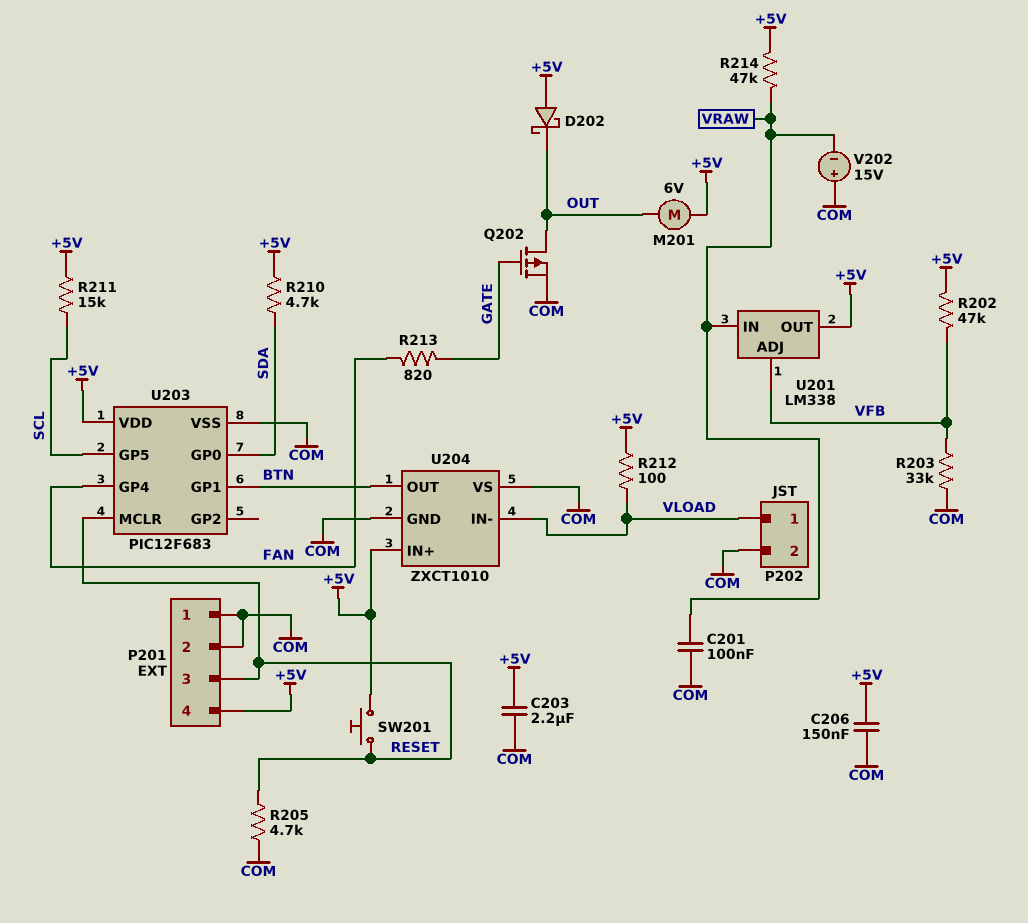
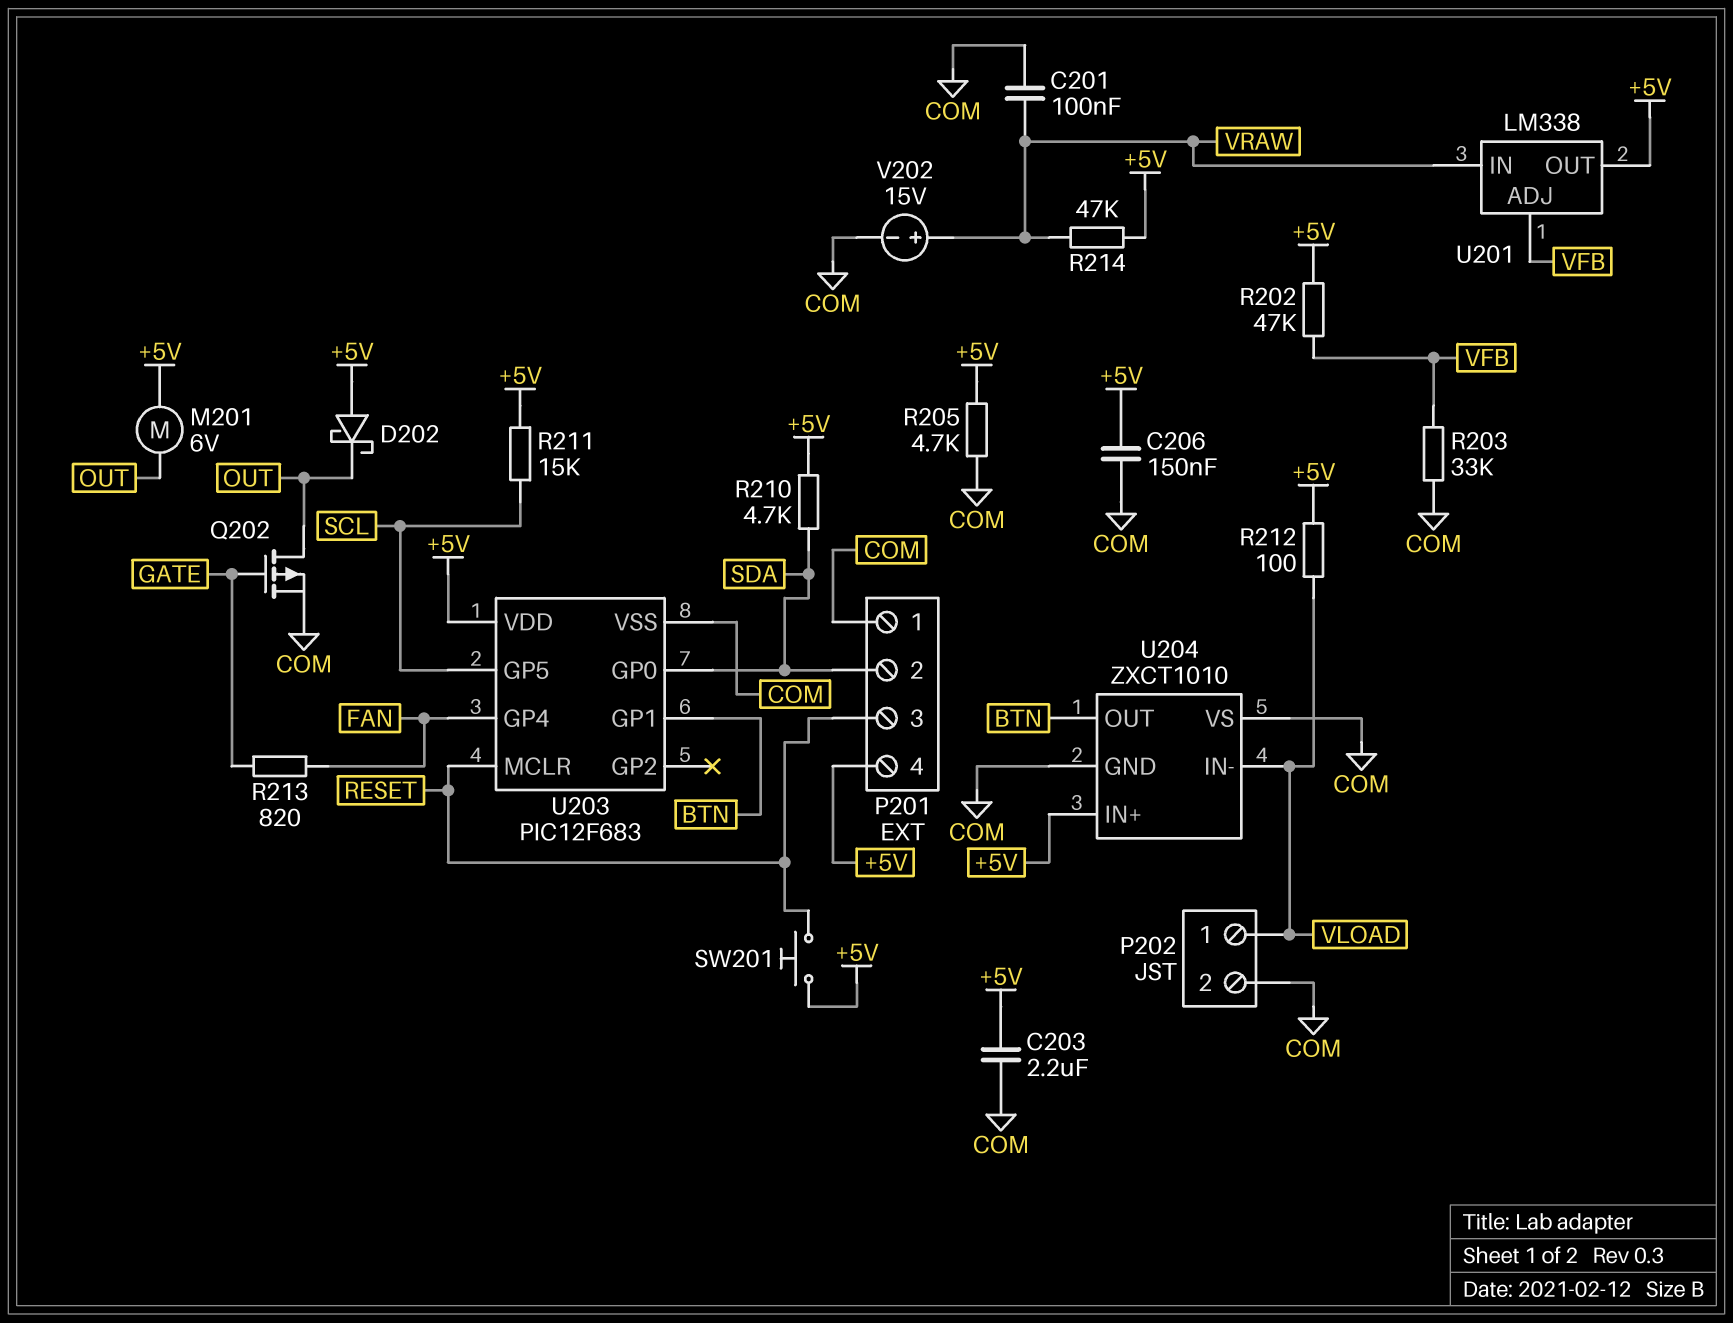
P201 pin 2: COM -> SDA
R205: 4.7k (COM, RESET) -> 4.7k (+5V, COM)
V202: 15V (plus COM, minus VRAW) -> 15V (plus VRAW, minus COM)

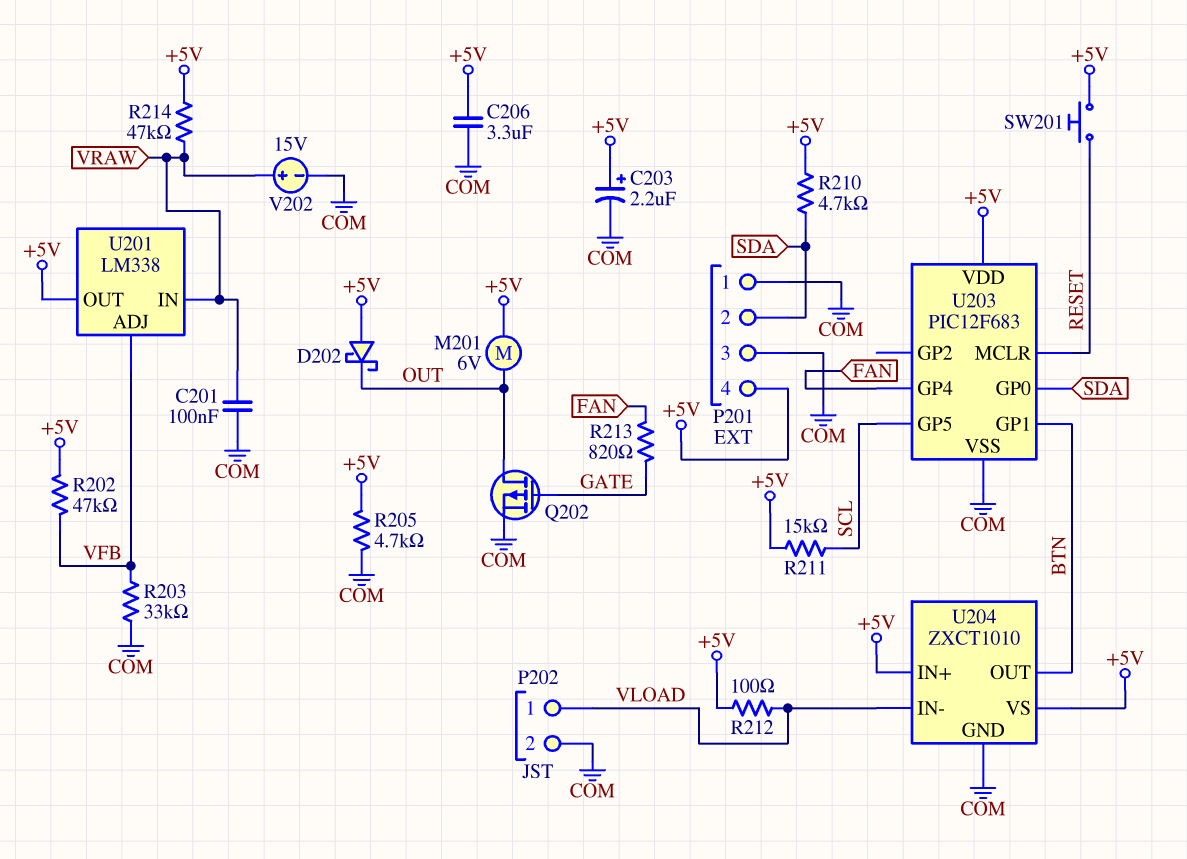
C203: 2.2uF (+5V, COM) -> 2.2uF (plus +5V, minus COM)
C206: 150nF (+5V, COM) -> 3.3uF (+5V, COM)
P201 pin 3: RESET -> COM
U204 pin VS: COM -> +5V

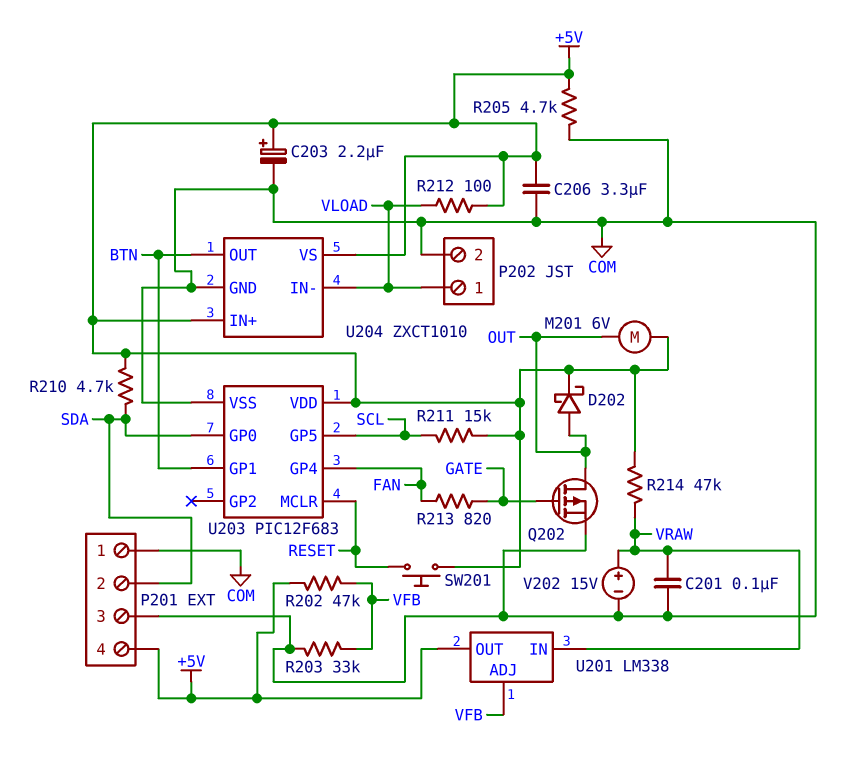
D202: schottky (A +5V, K OUT) -> schottky (A OUT, K +5V)

